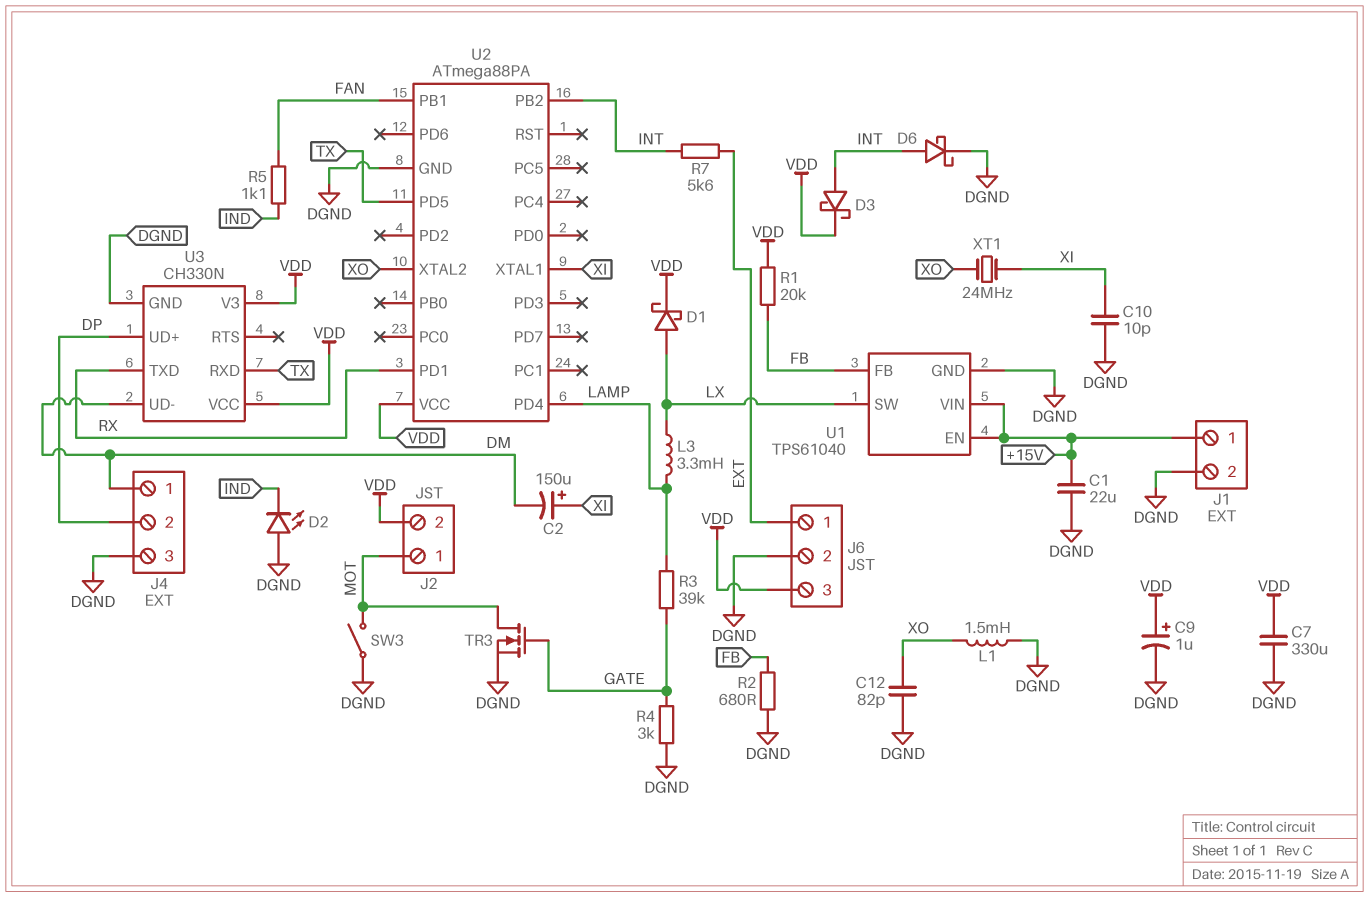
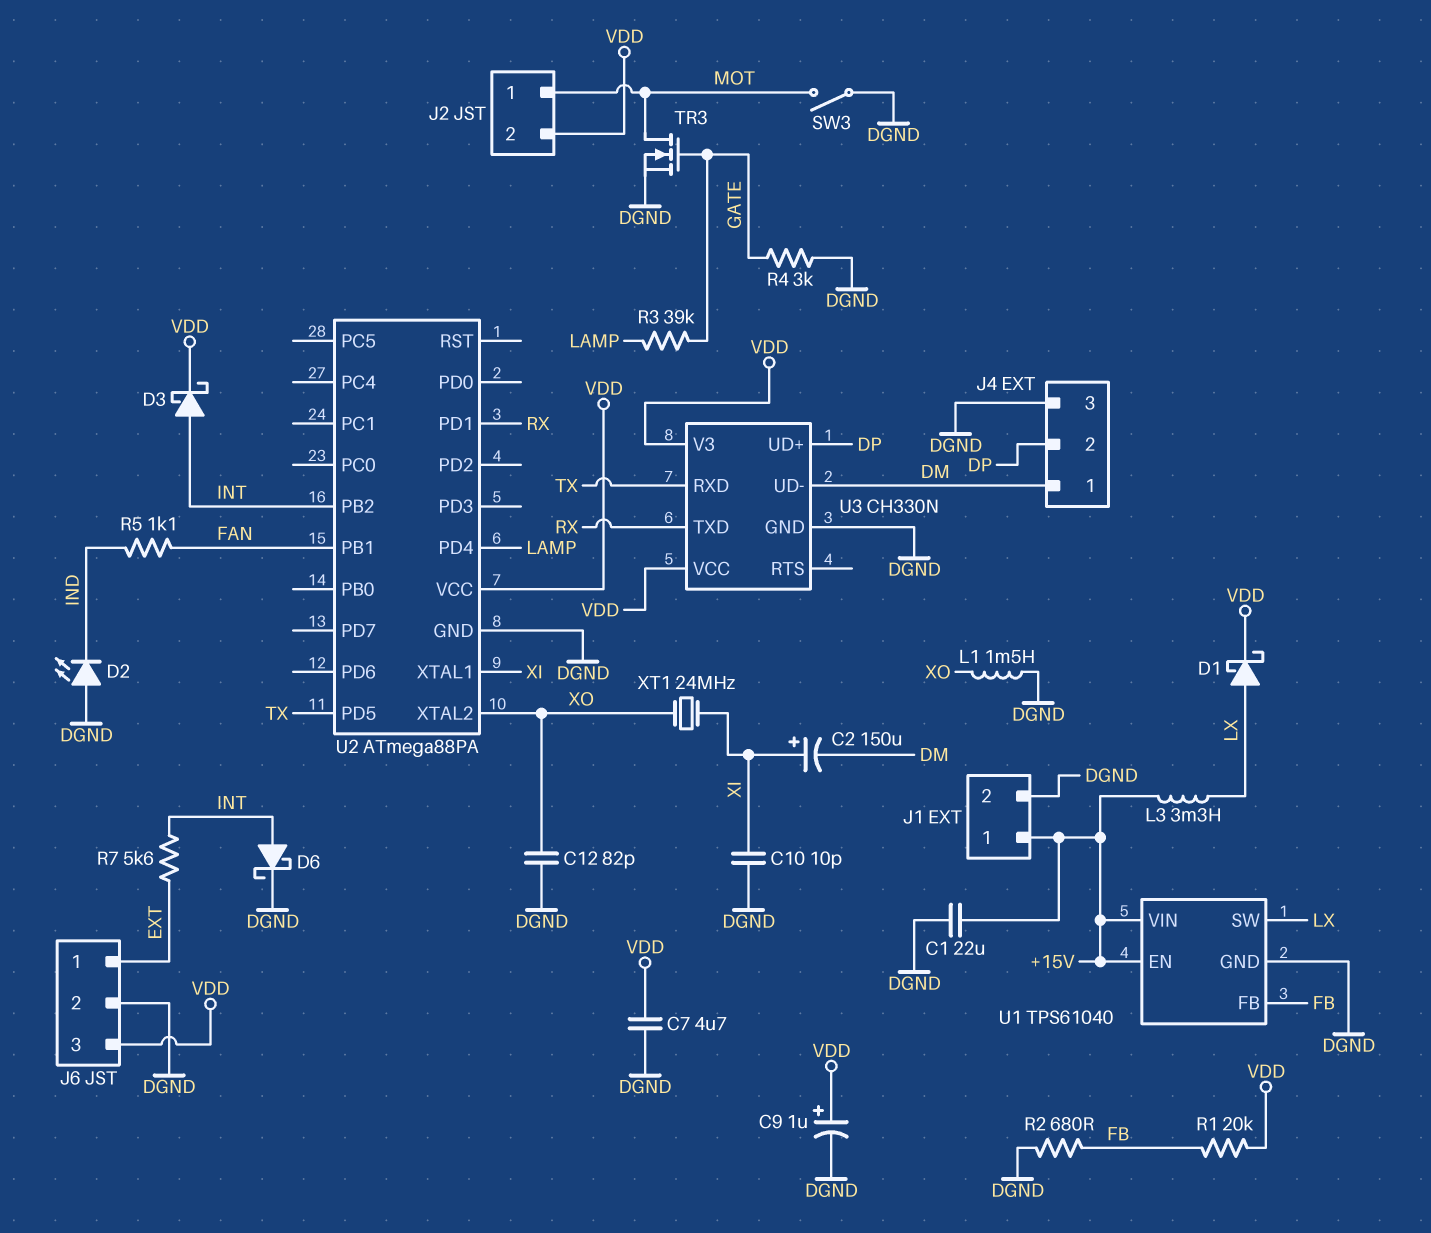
C7: 330uF (DGND, VDD) -> 4.7uF (DGND, VDD)
L3: 3.3mH (LAMP, LX) -> 3.3mH (+15V, LX)

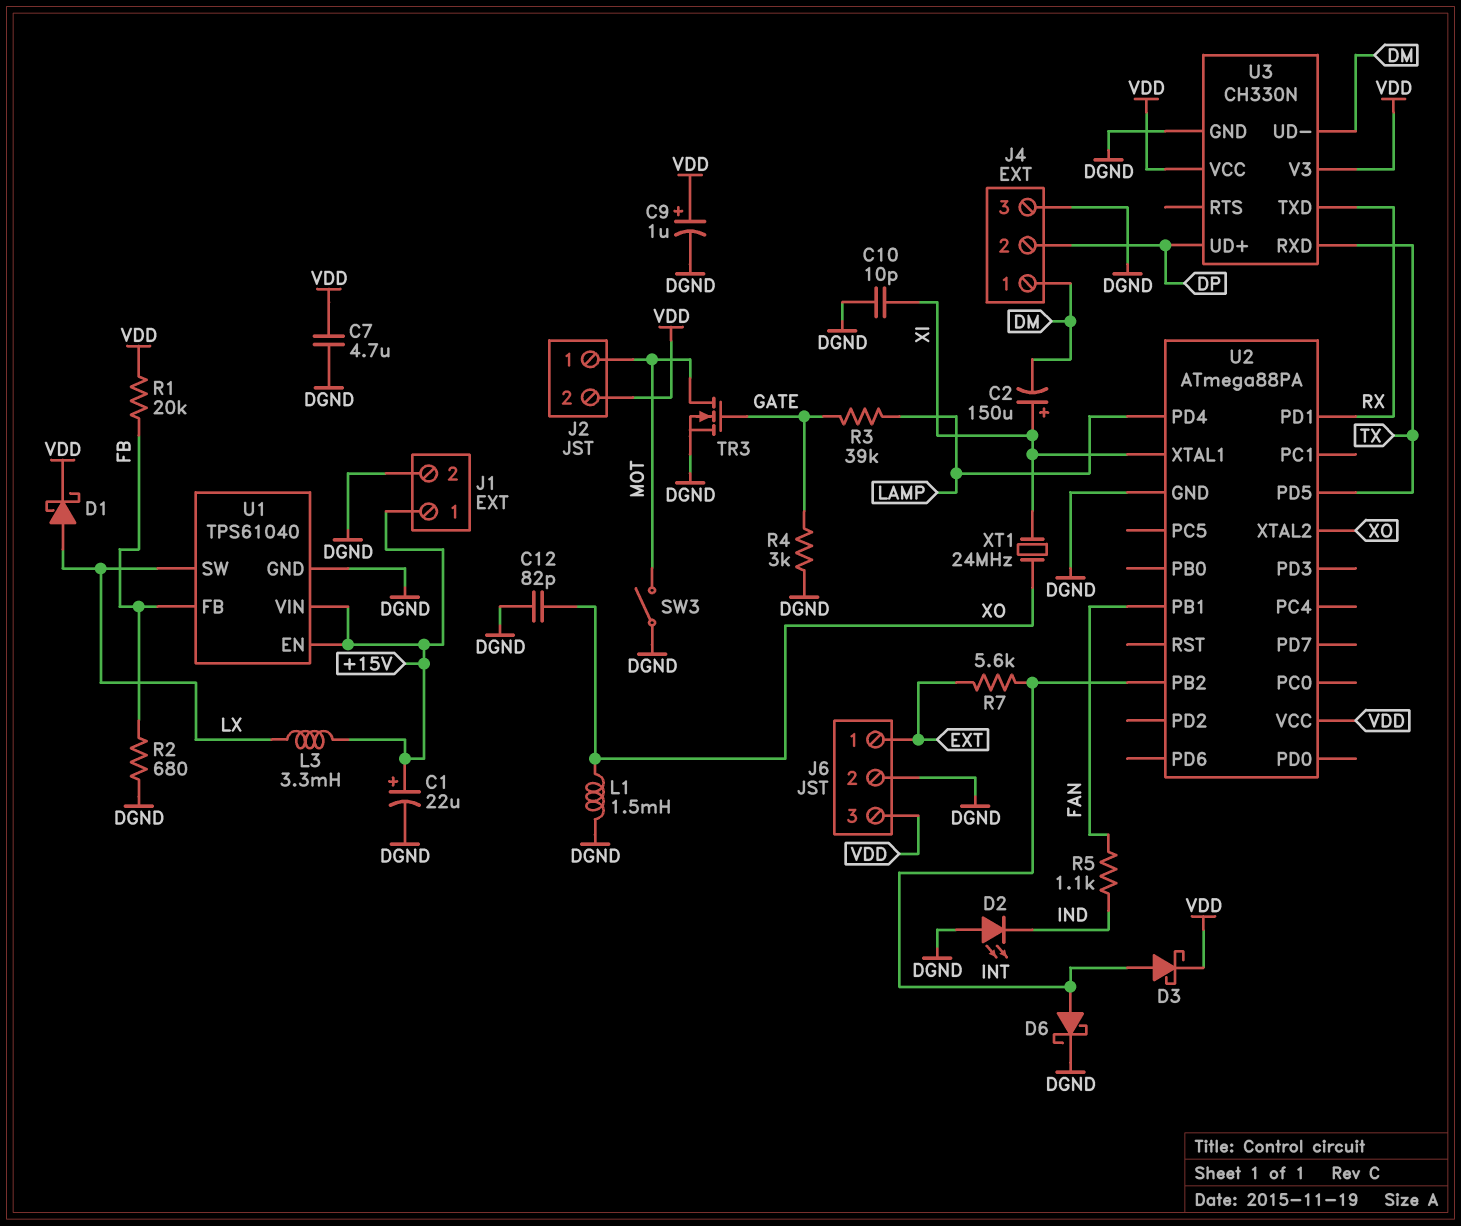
C1: 22uF (+15V, DGND) -> 22uF (plus +15V, minus DGND)

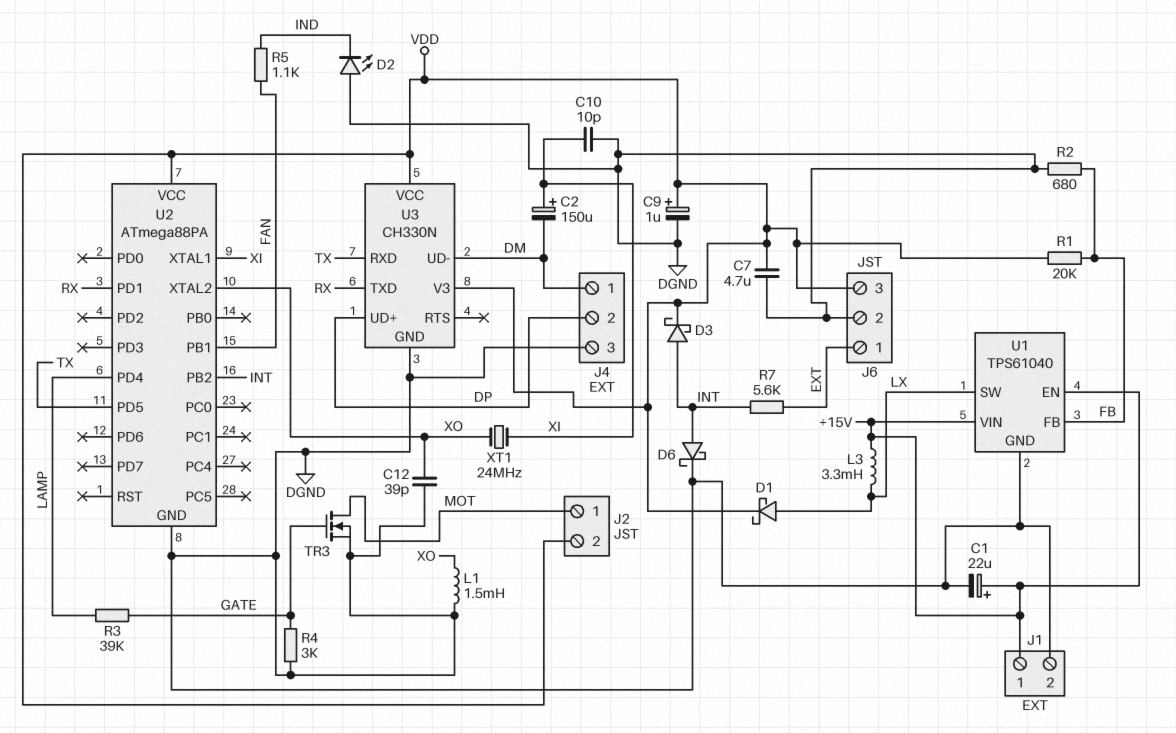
C12: 82pF (DGND, XO) -> 39pF (DGND, XO)
SW3: switch (DGND, MOT) -> none

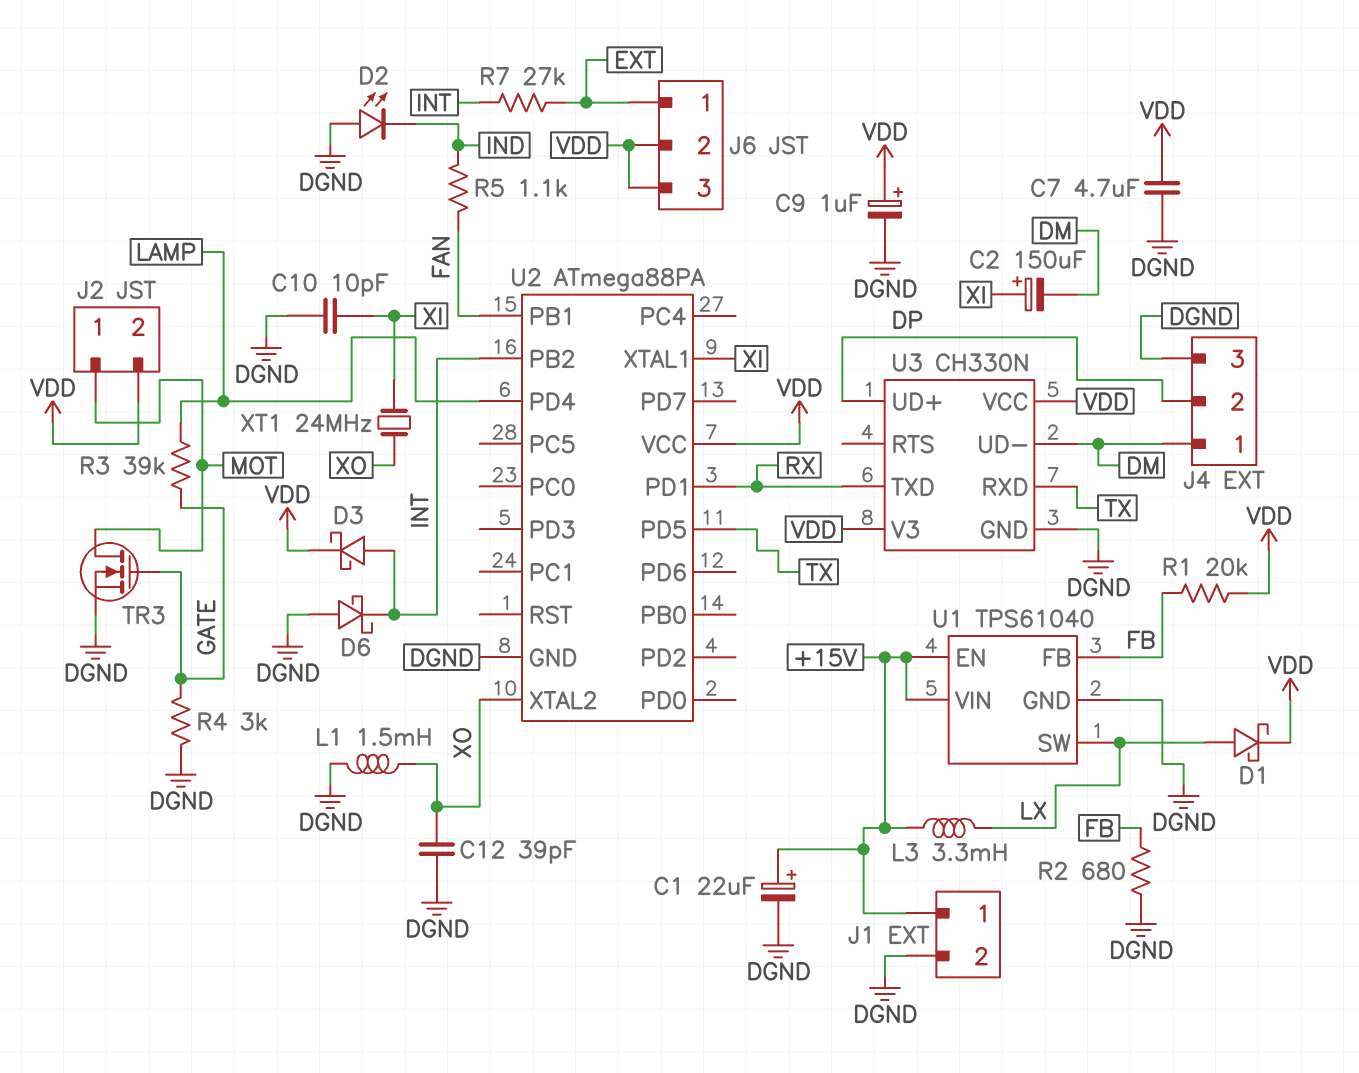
D6: schottky (A INT, K DGND) -> schottky (A DGND, K INT)
J6 pin 2: DGND -> VDD
R7: 5.6k (EXT, INT) -> 27k (EXT, INT)

